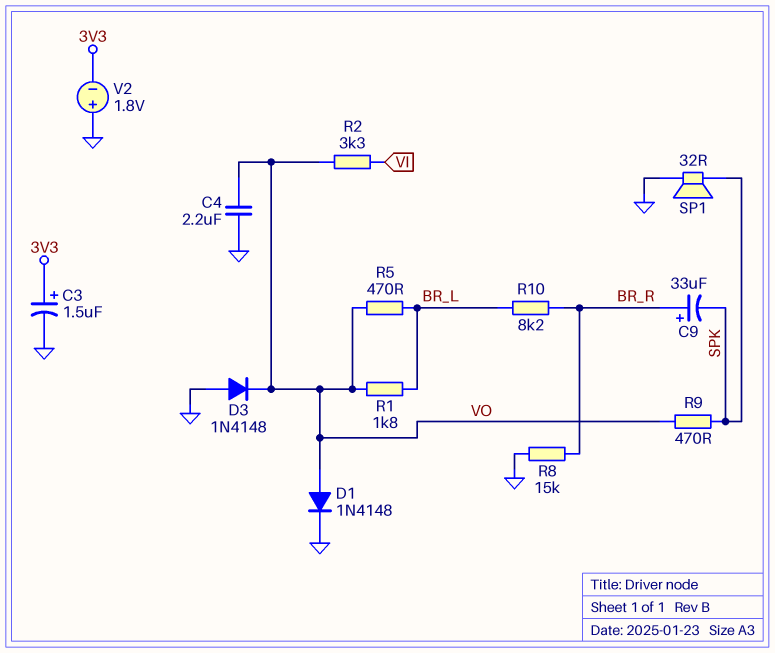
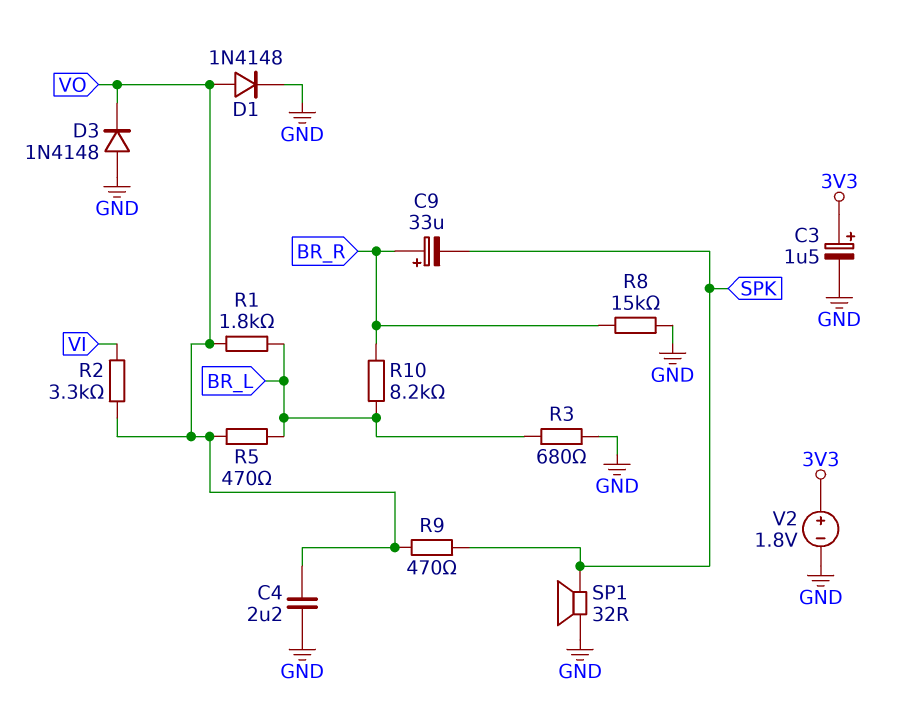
R3: none -> 680 (BR_L, GND)
V2: 1.8V (plus GND, minus 3V3) -> 1.8V (plus 3V3, minus GND)

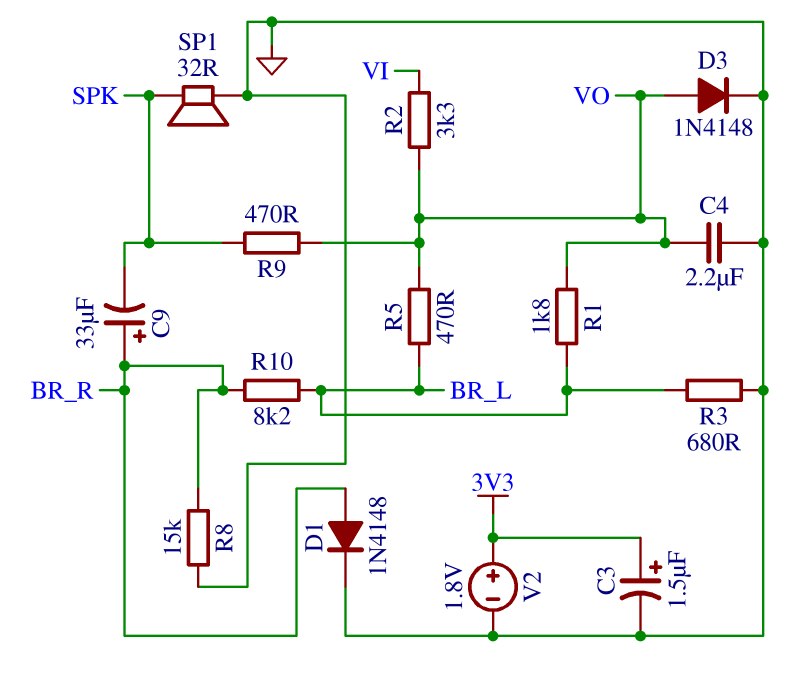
D1: diode 1N4148 (A VO, K GND) -> diode 1N4148 (A BR_R, K GND)
D3: diode 1N4148 (A GND, K VO) -> diode 1N4148 (A VO, K GND)

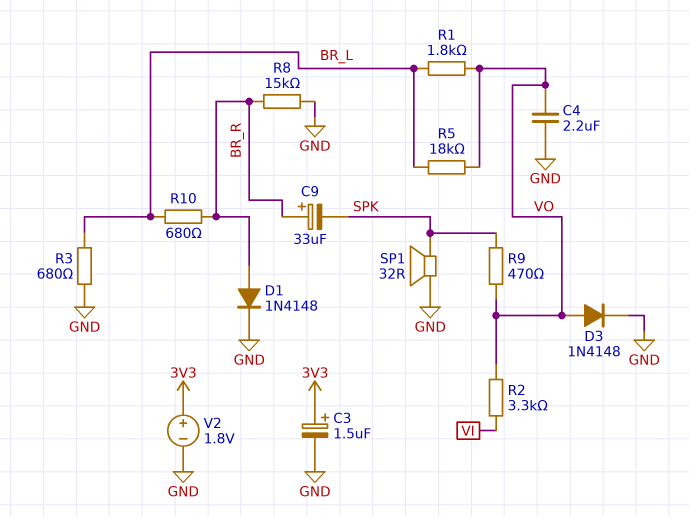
R5: 470 (BR_L, VO) -> 18k (BR_L, VO)
R10: 8.2k (BR_L, BR_R) -> 680 (BR_L, BR_R)

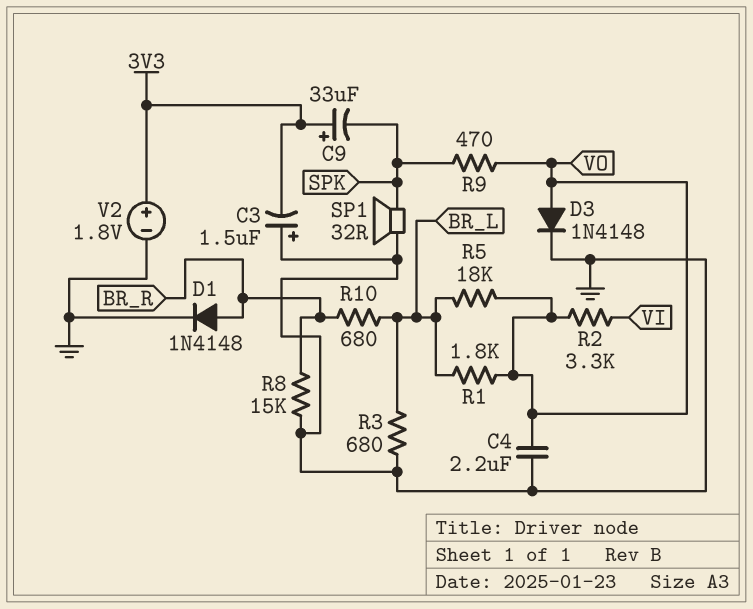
C3: 1.5uF (plus 3V3, minus GND) -> 1.5uF (plus GND, minus 3V3)
C9: 33uF (plus BR_R, minus SPK) -> 33uF (plus 3V3, minus SPK)

